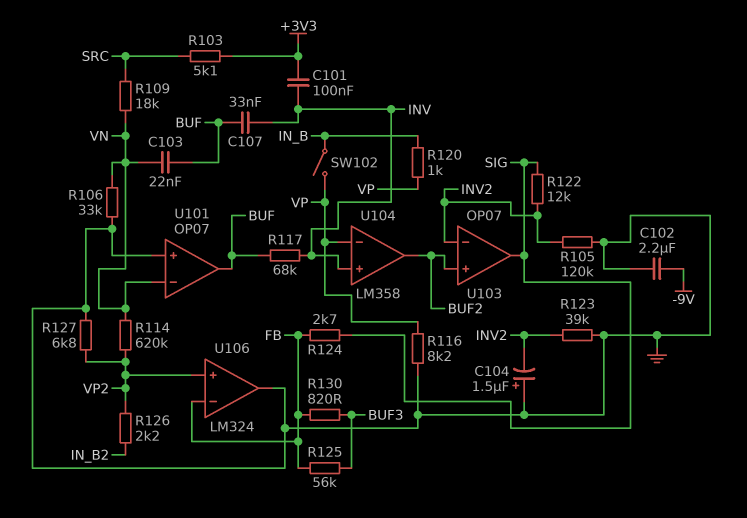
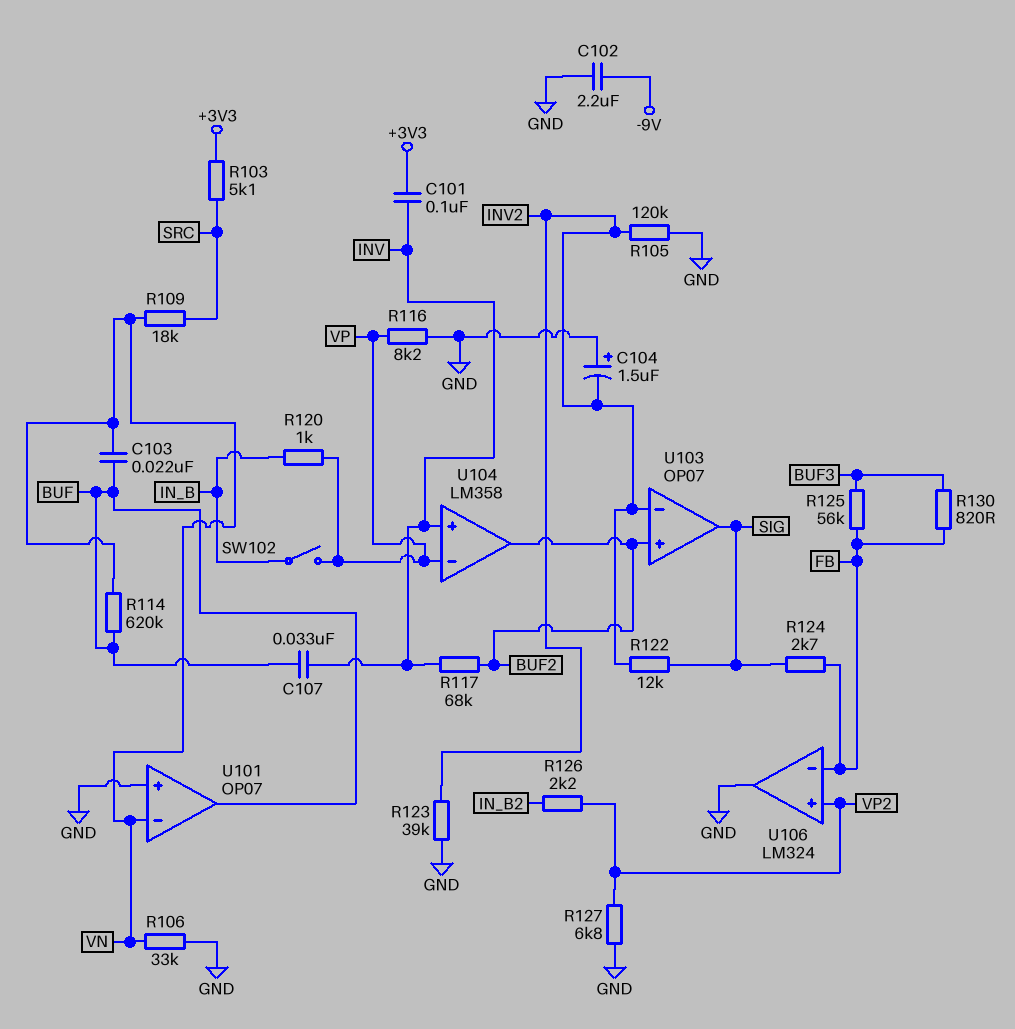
R114: 620k (VN, VP2) -> 620k (BUF, VN)
R117: 68k (BUF, INV) -> 68k (BUF2, INV)

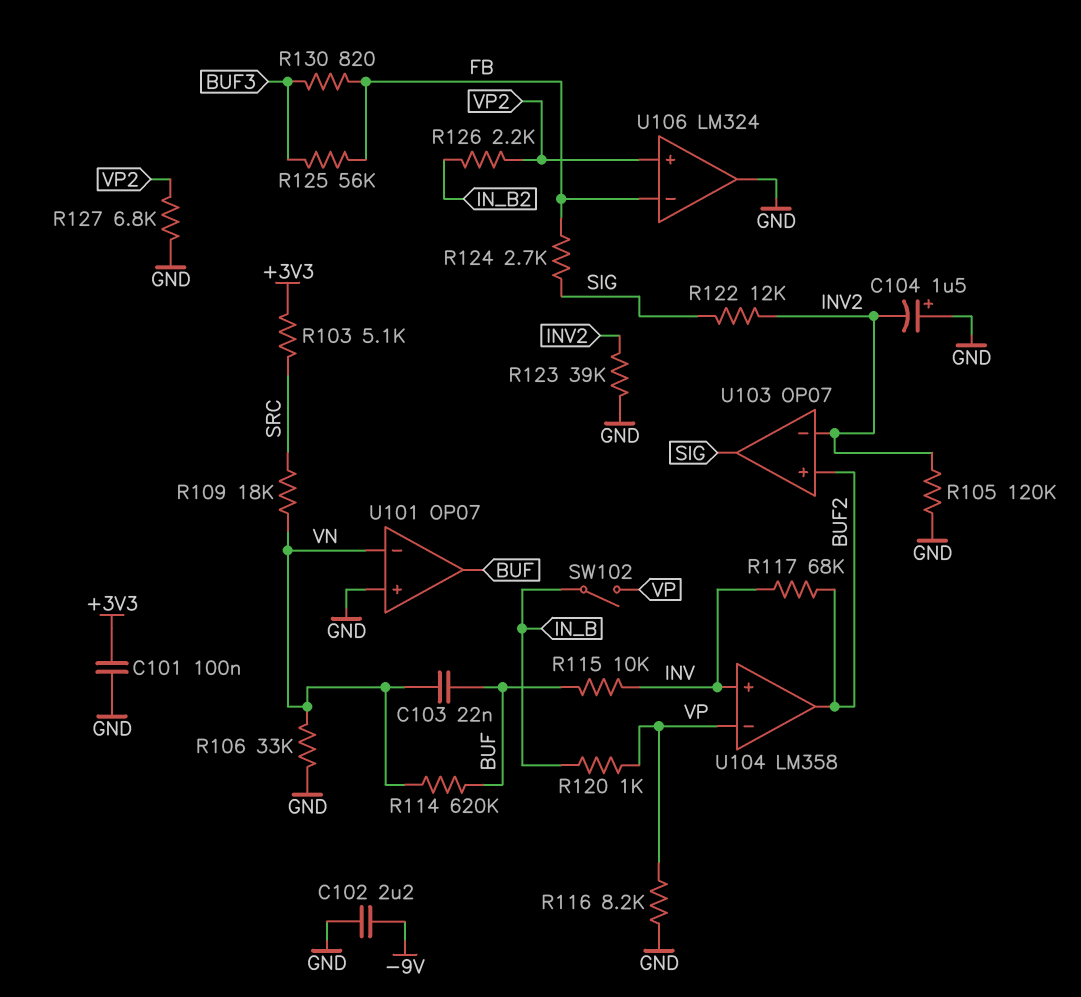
C101: 100nF (+3V3, INV) -> 100nF (+3V3, GND)
C107: 33nF (BUF, INV) -> none
R115: none -> 10k (BUF, INV)

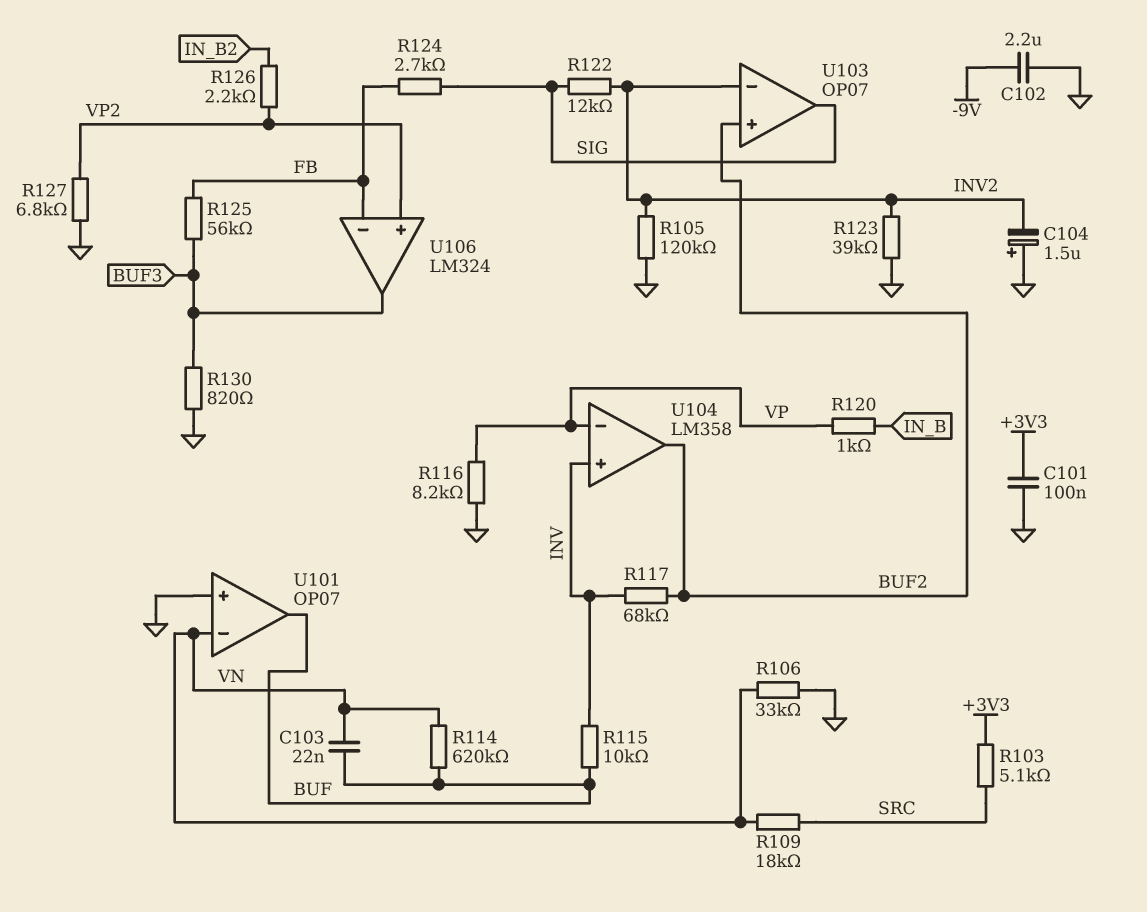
R130: 820 (BUF3, FB) -> 820 (BUF3, GND)
SW102: switch (IN_B, VP) -> none
U106 pin out: GND -> BUF3

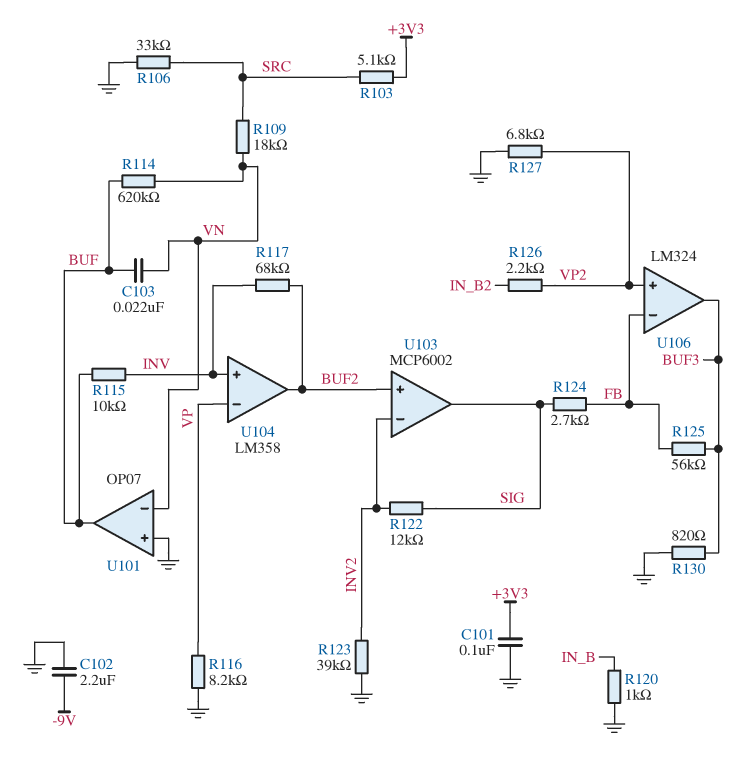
C104: 1.5uF (plus GND, minus INV2) -> none
R105: 120k (GND, INV2) -> none
R106: 33k (GND, VN) -> 33k (GND, SRC)
R120: 1k (IN_B, VP) -> 1k (GND, IN_B)
U103: OP07 -> MCP6002

